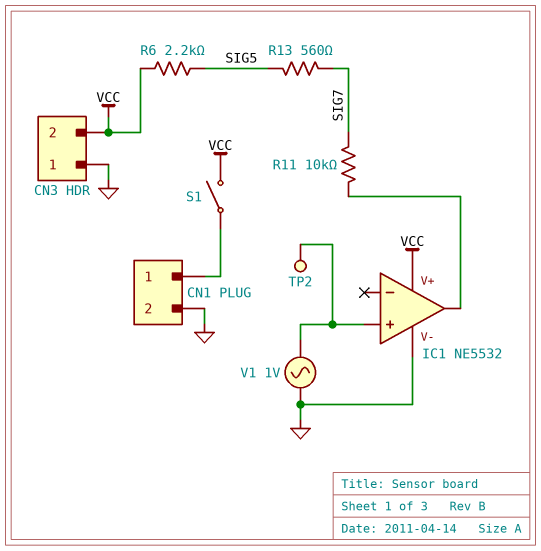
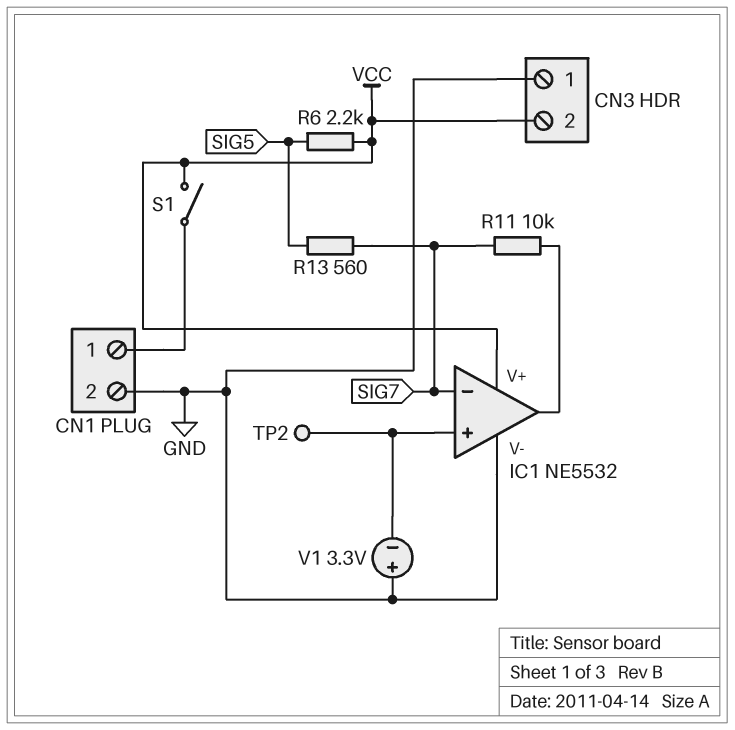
IC1 pin in-: none -> SIG7
V1: AC 1V (GND, IC1/in+) -> 3.3V (plus GND, minus IC1/in+)

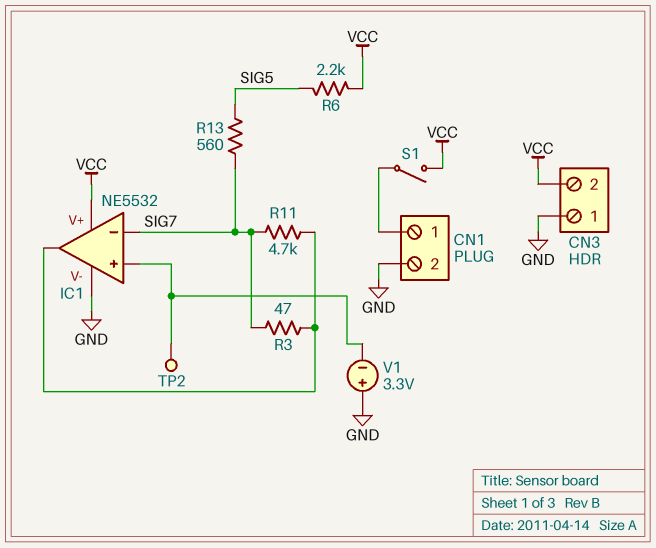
R3: none -> 47 (IC1/out, SIG7)
R11: 10k (IC1/out, SIG7) -> 4.7k (IC1/out, SIG7)

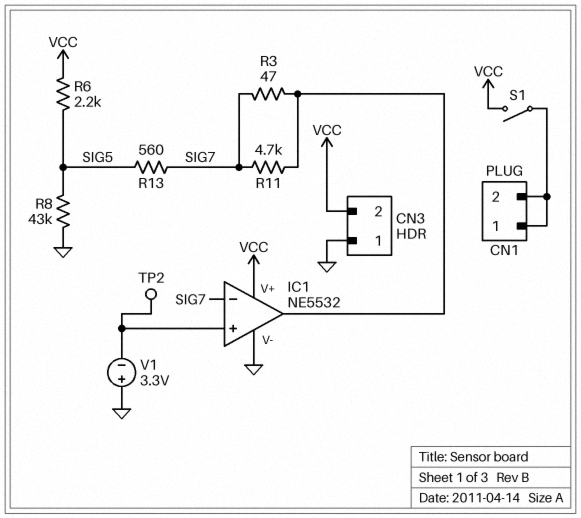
CN1 pin 2: GND -> CN1/1
R8: none -> 43k (GND, SIG5)

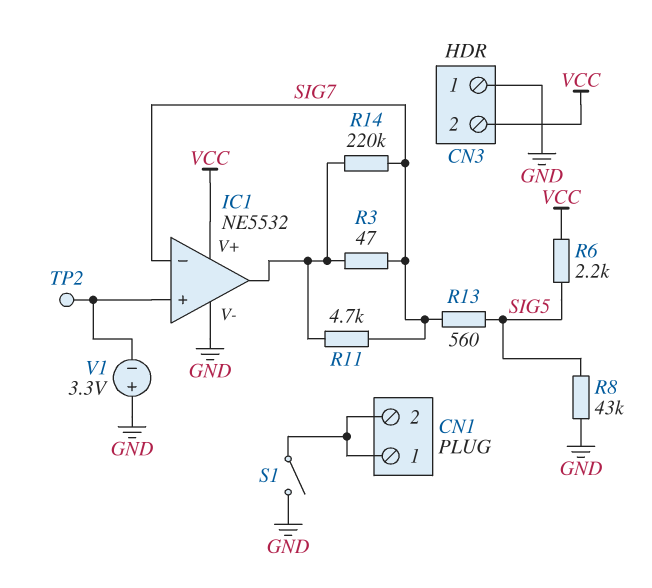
R14: none -> 220k (IC1/out, SIG7)
S1: switch (CN1/1, VCC) -> switch (CN1/1, GND)

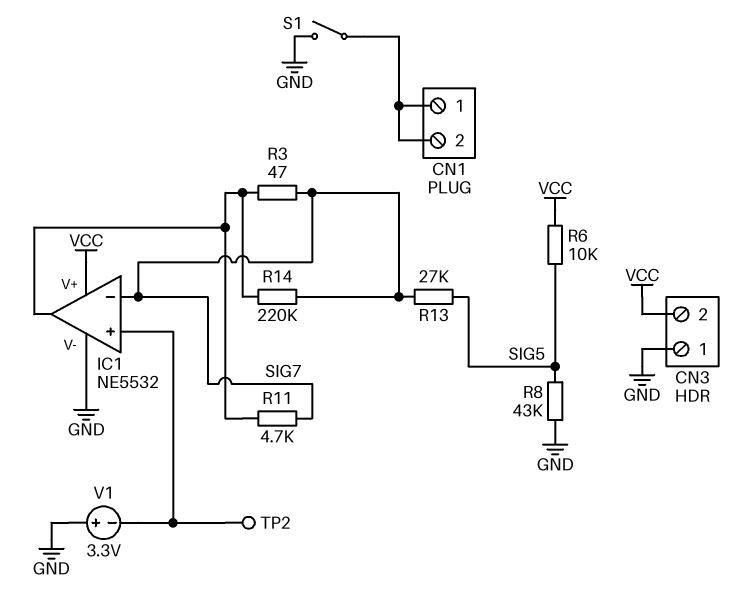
R6: 2.2k (SIG5, VCC) -> 10k (SIG5, VCC)
R13: 560 (SIG5, SIG7) -> 27k (SIG5, SIG7)

